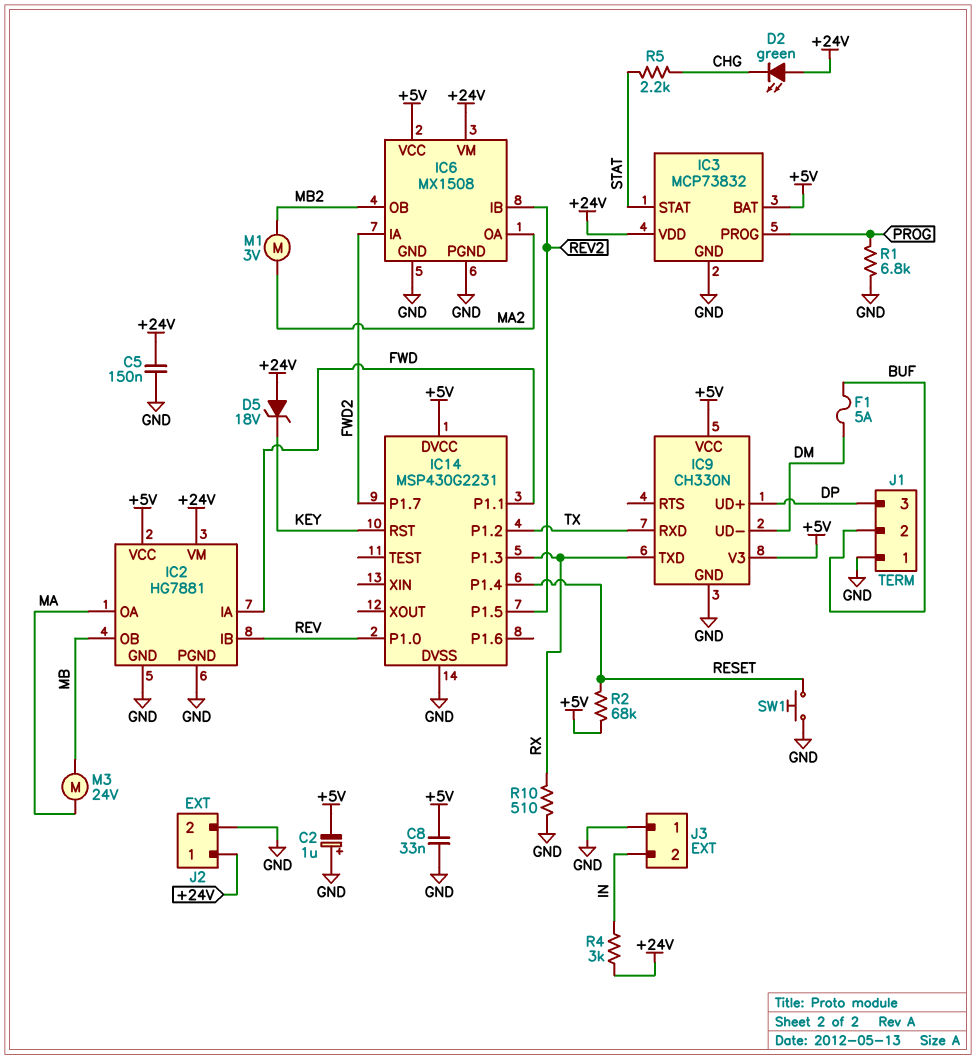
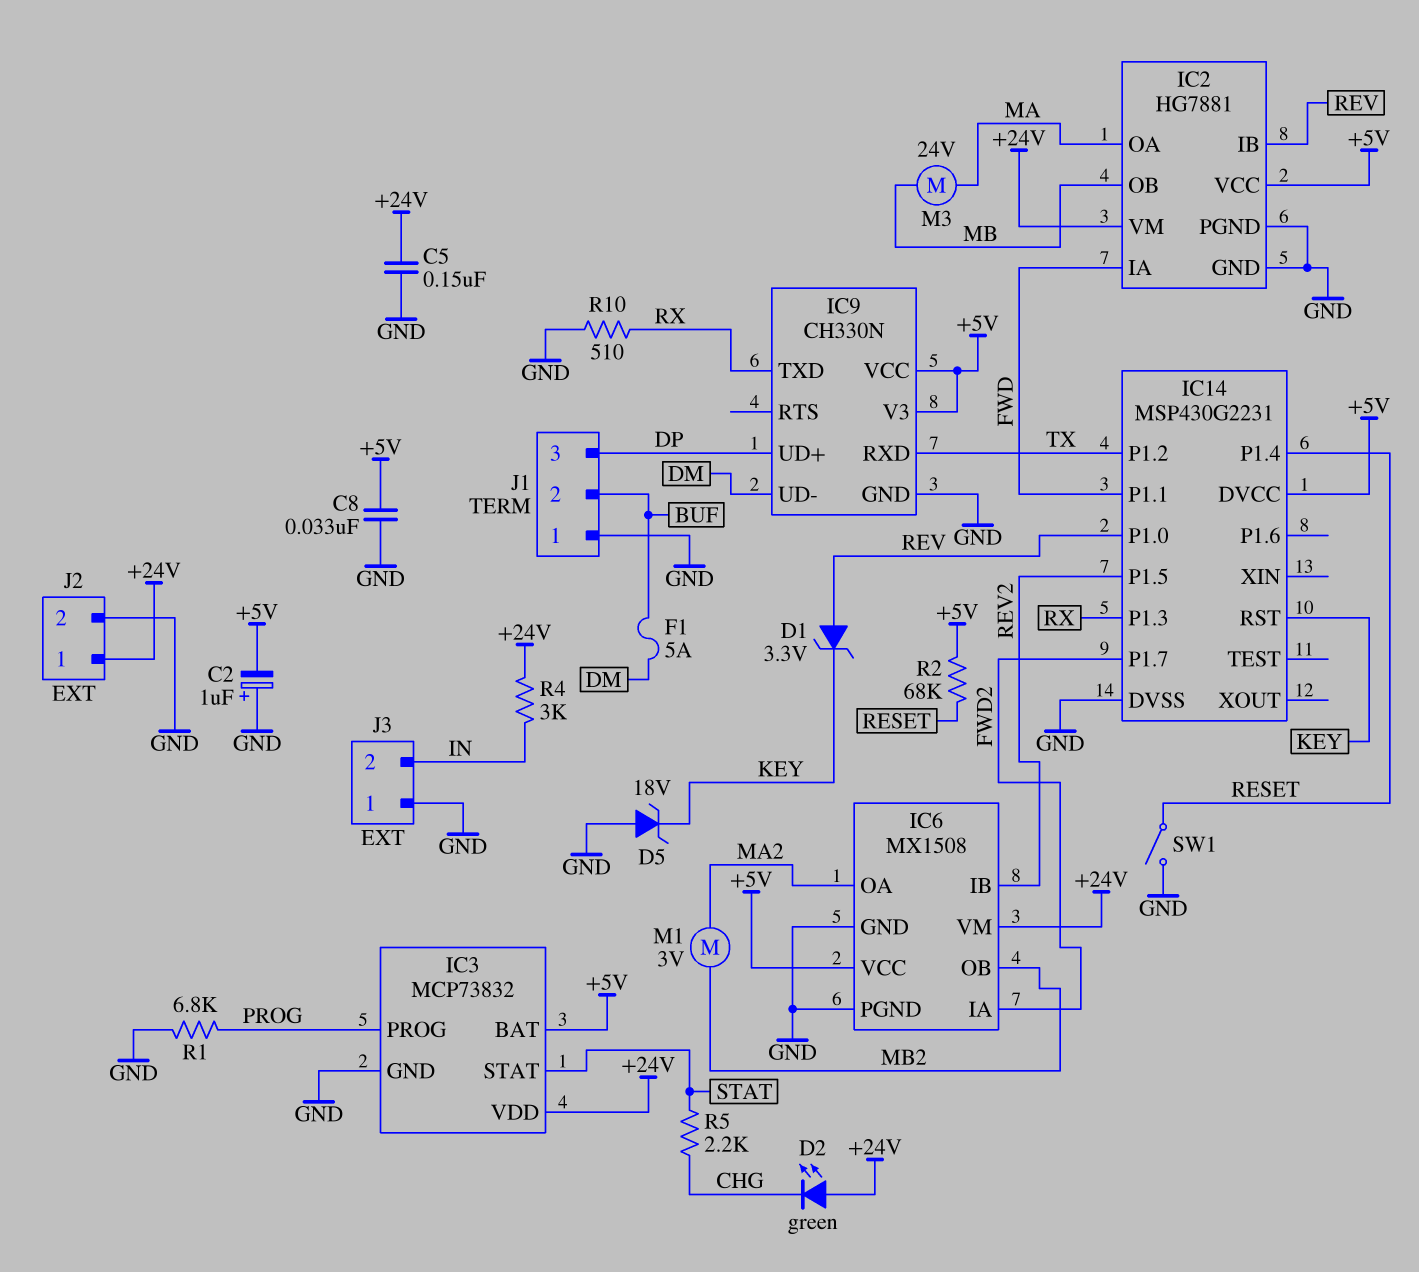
D1: none -> zener 3.3V (A REV, K KEY)
D5: zener 18V (A +24V, K KEY) -> zener 18V (A GND, K KEY)
SW1: button (GND, RESET) -> switch (GND, RESET)

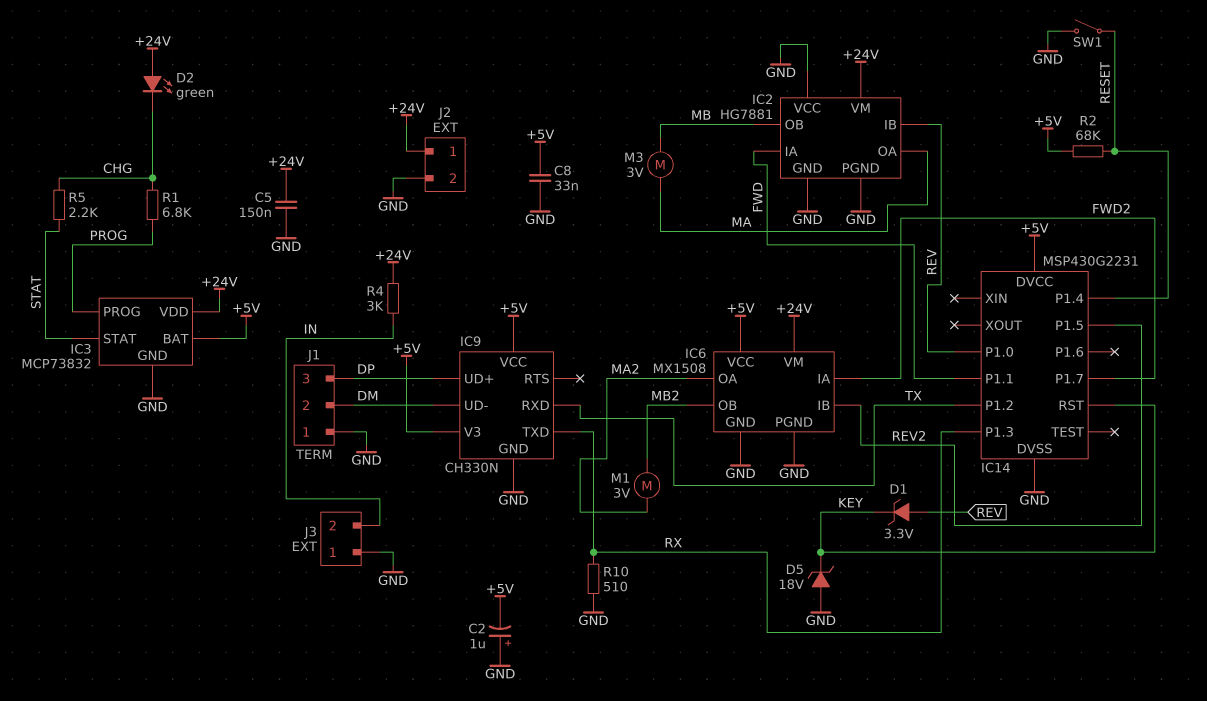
F1: 5A (BUF, DM) -> none
IC2 pin VCC: +5V -> GND
J1 pin 2: BUF -> DM
M3: motor 24V (MA, MB) -> motor 3V (MA, MB)
R1: 6.8k (GND, PROG) -> 6.8k (CHG, PROG)

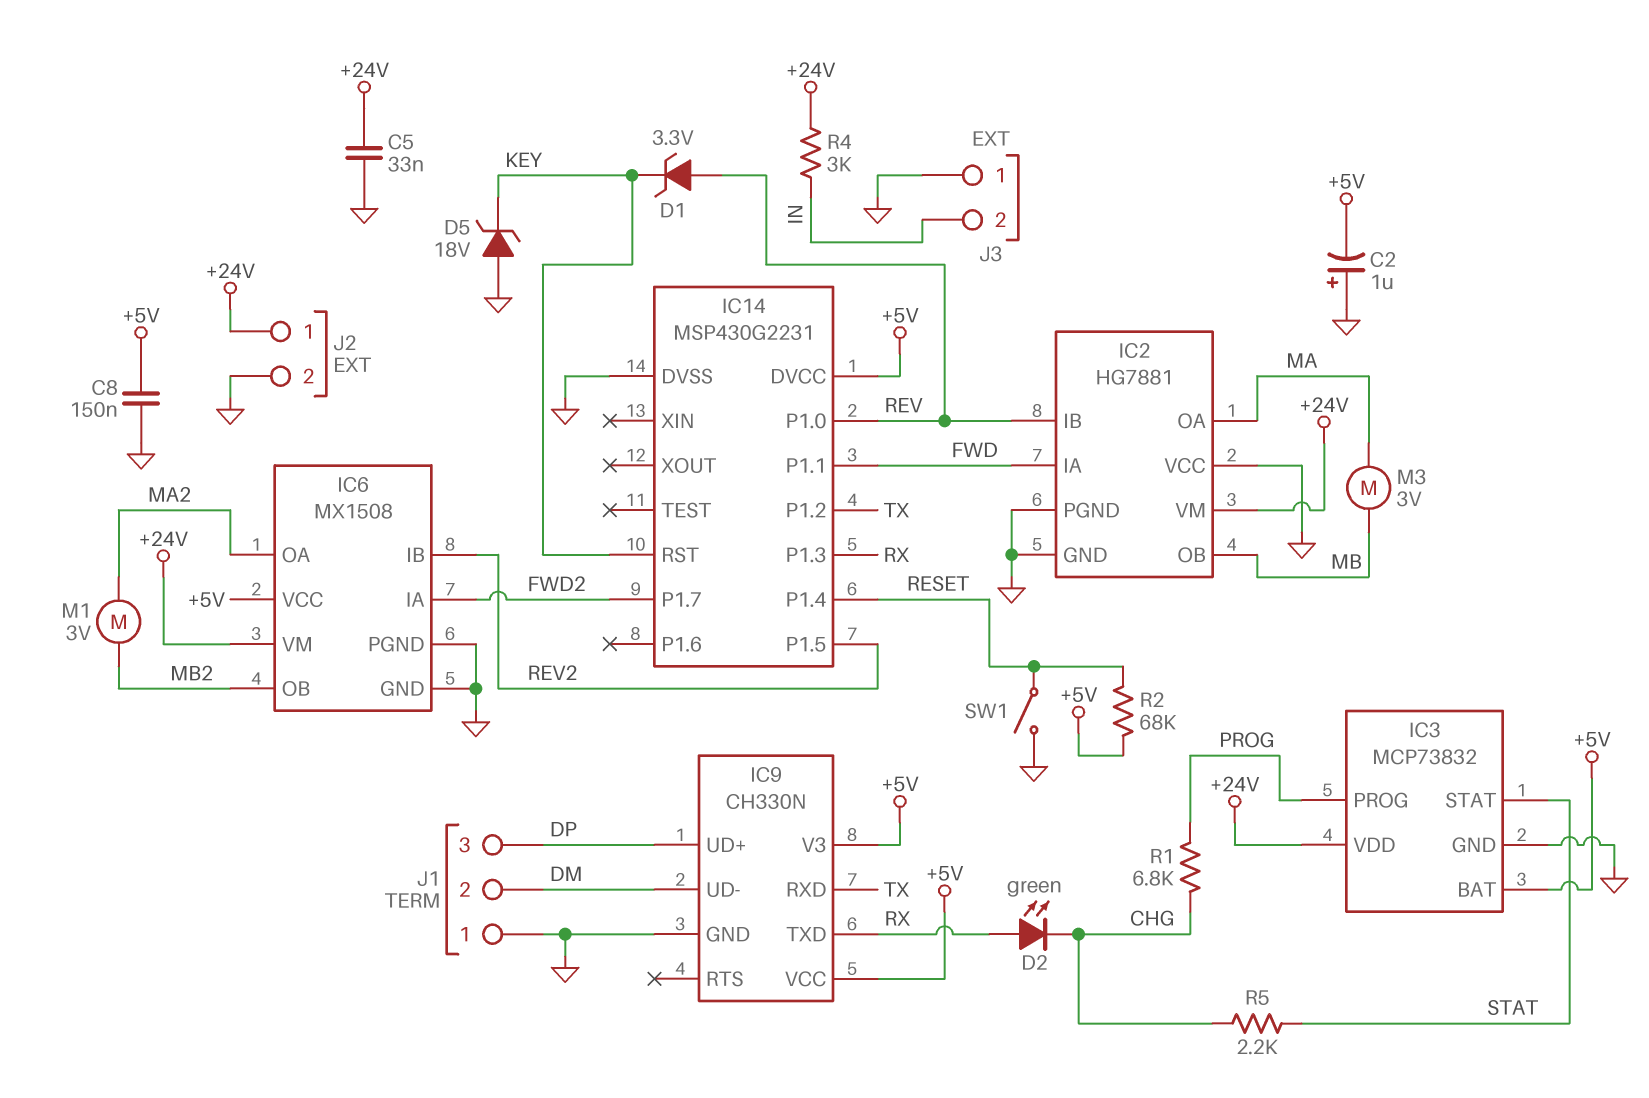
C5: 150nF (+24V, GND) -> 33nF (+24V, GND)
C8: 33nF (+5V, GND) -> 150nF (+5V, GND)
D2: LED green (A +24V, K CHG) -> LED green (A RX, K CHG)
R10: 510 (GND, RX) -> none

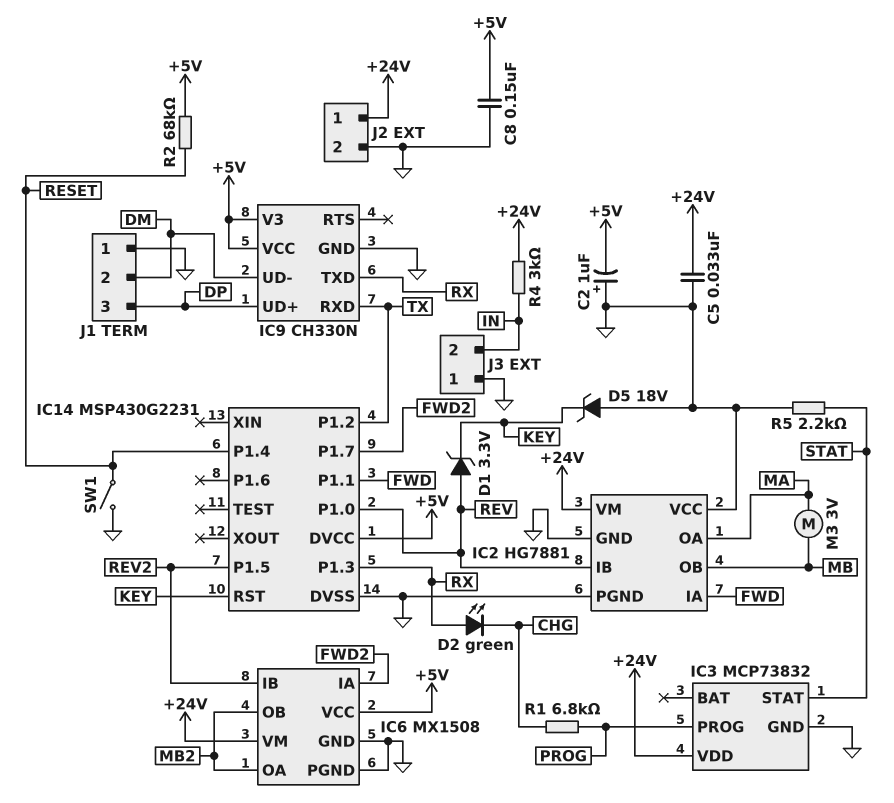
IC3 pin BAT: +5V -> none
IC6 pin OA: MA2 -> MB2
M1: motor 3V (MA2, MB2) -> none
R5: 2.2k (CHG, STAT) -> 2.2k (GND, STAT)

